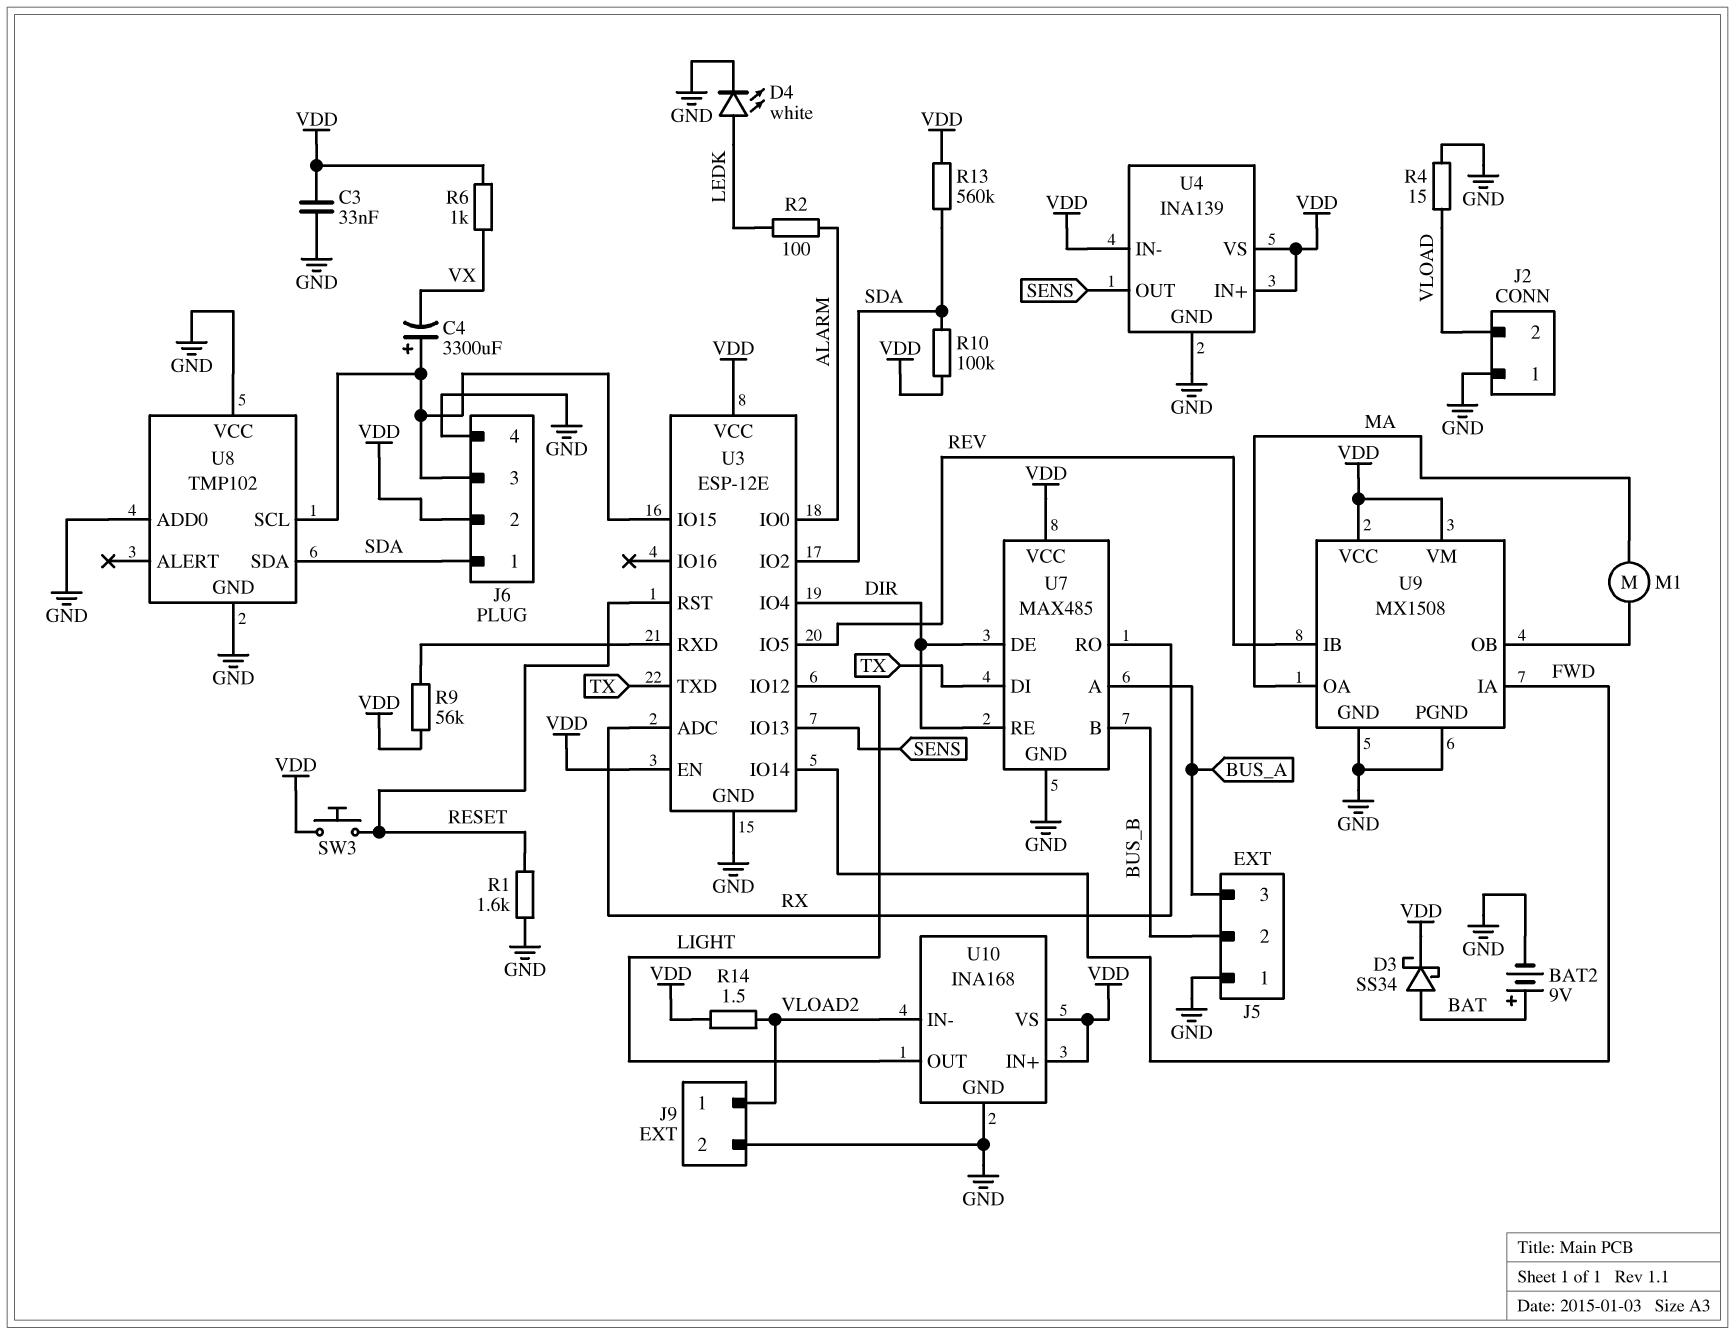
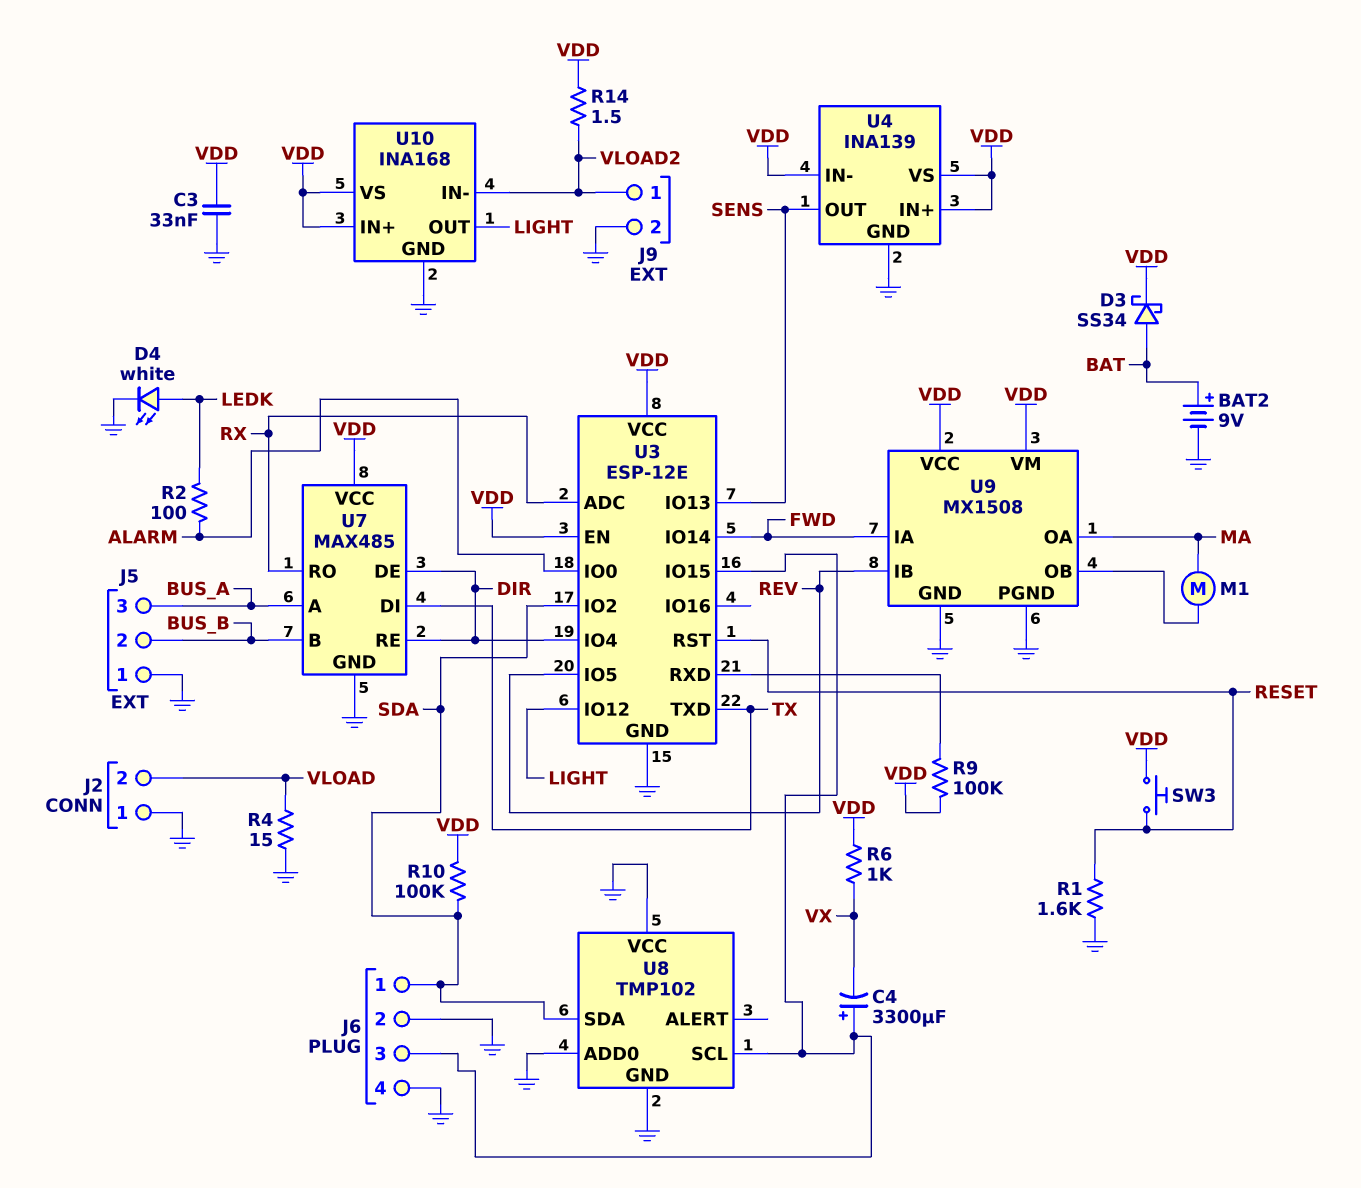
J6 pin 2: VDD -> GND
R9: 56k (U3/RXD, VDD) -> 100k (U3/RXD, VDD)
R13: 560k (SDA, VDD) -> none

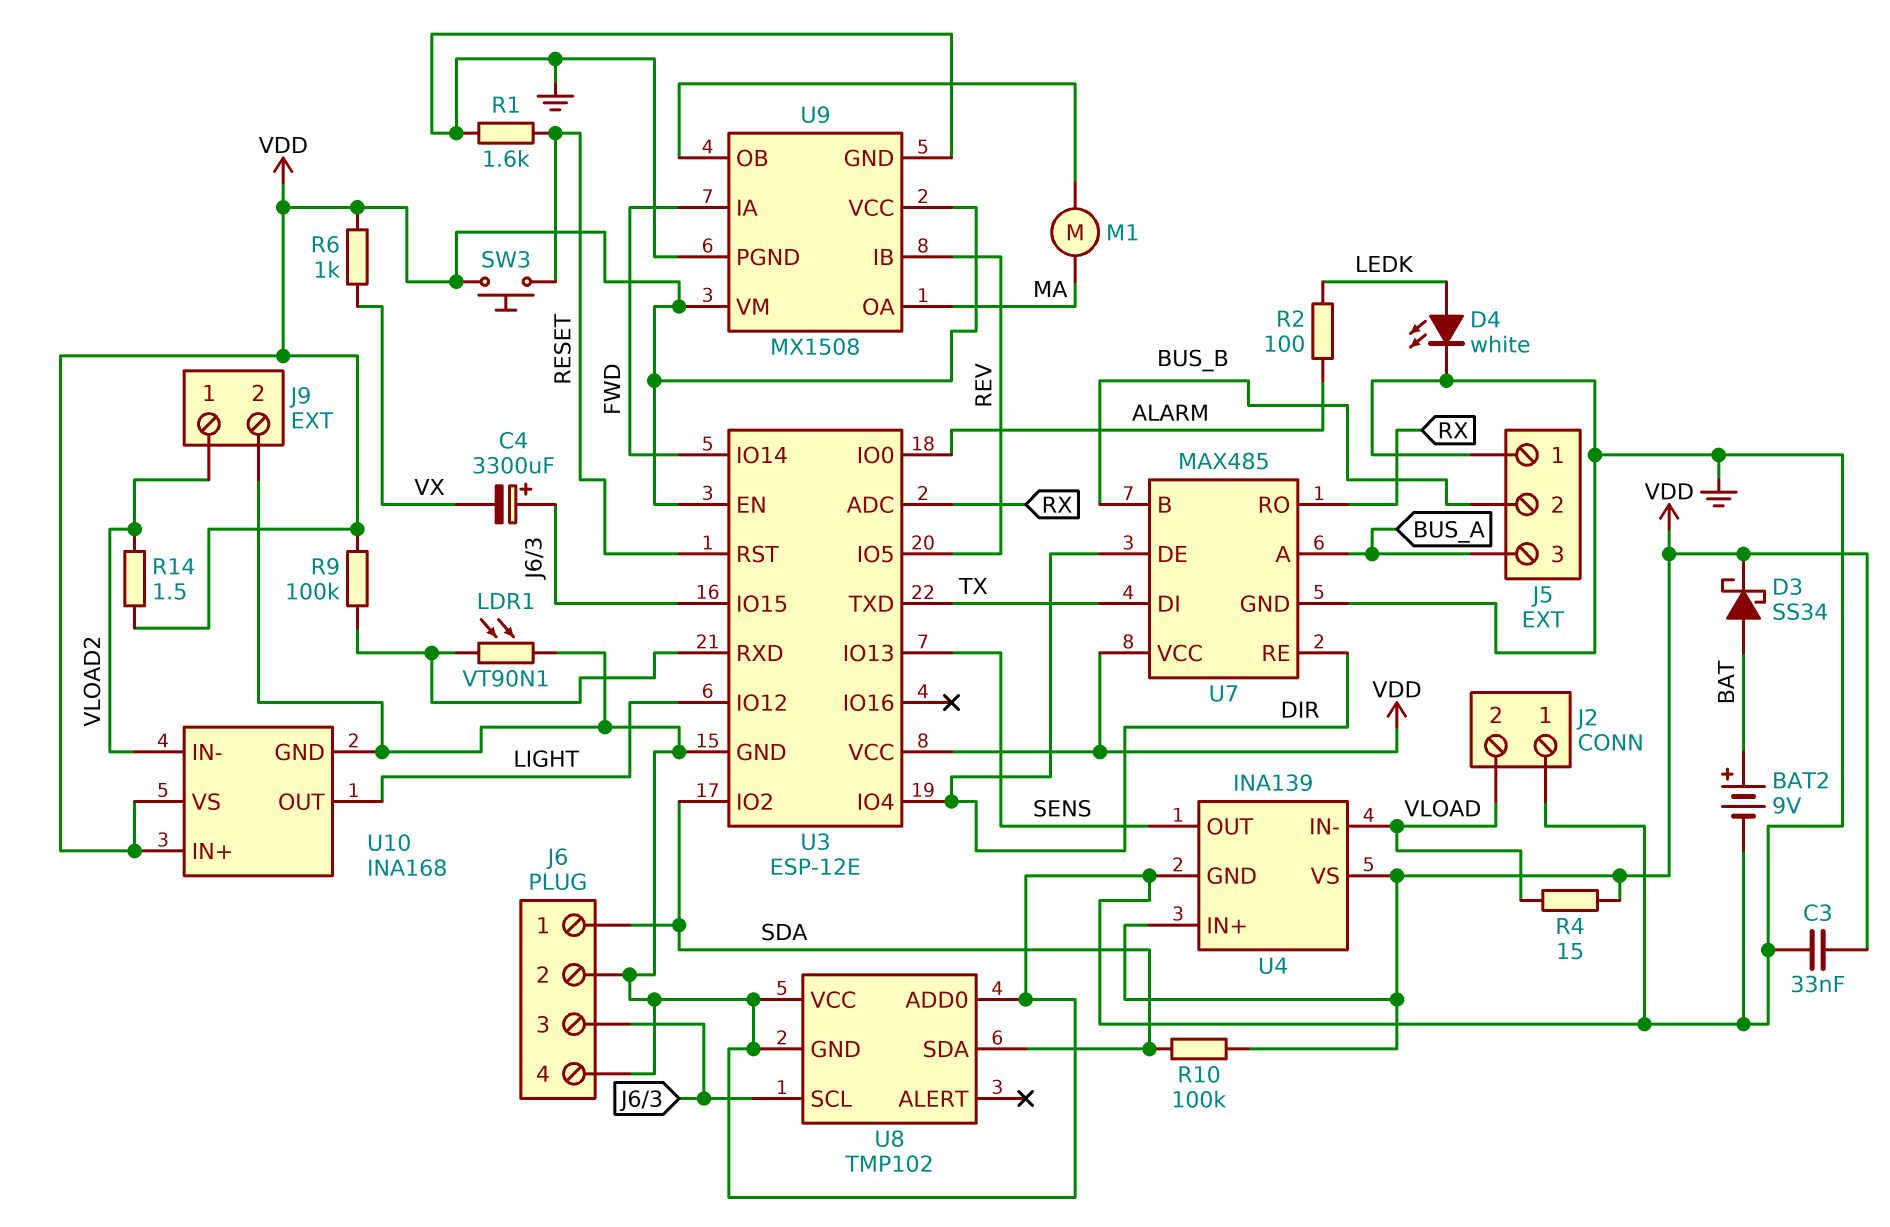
LDR1: none -> VT90N1 (GND, U3/RXD)
R4: 15 (GND, VLOAD) -> 15 (VDD, VLOAD)
U4 pin IN-: VDD -> VLOAD

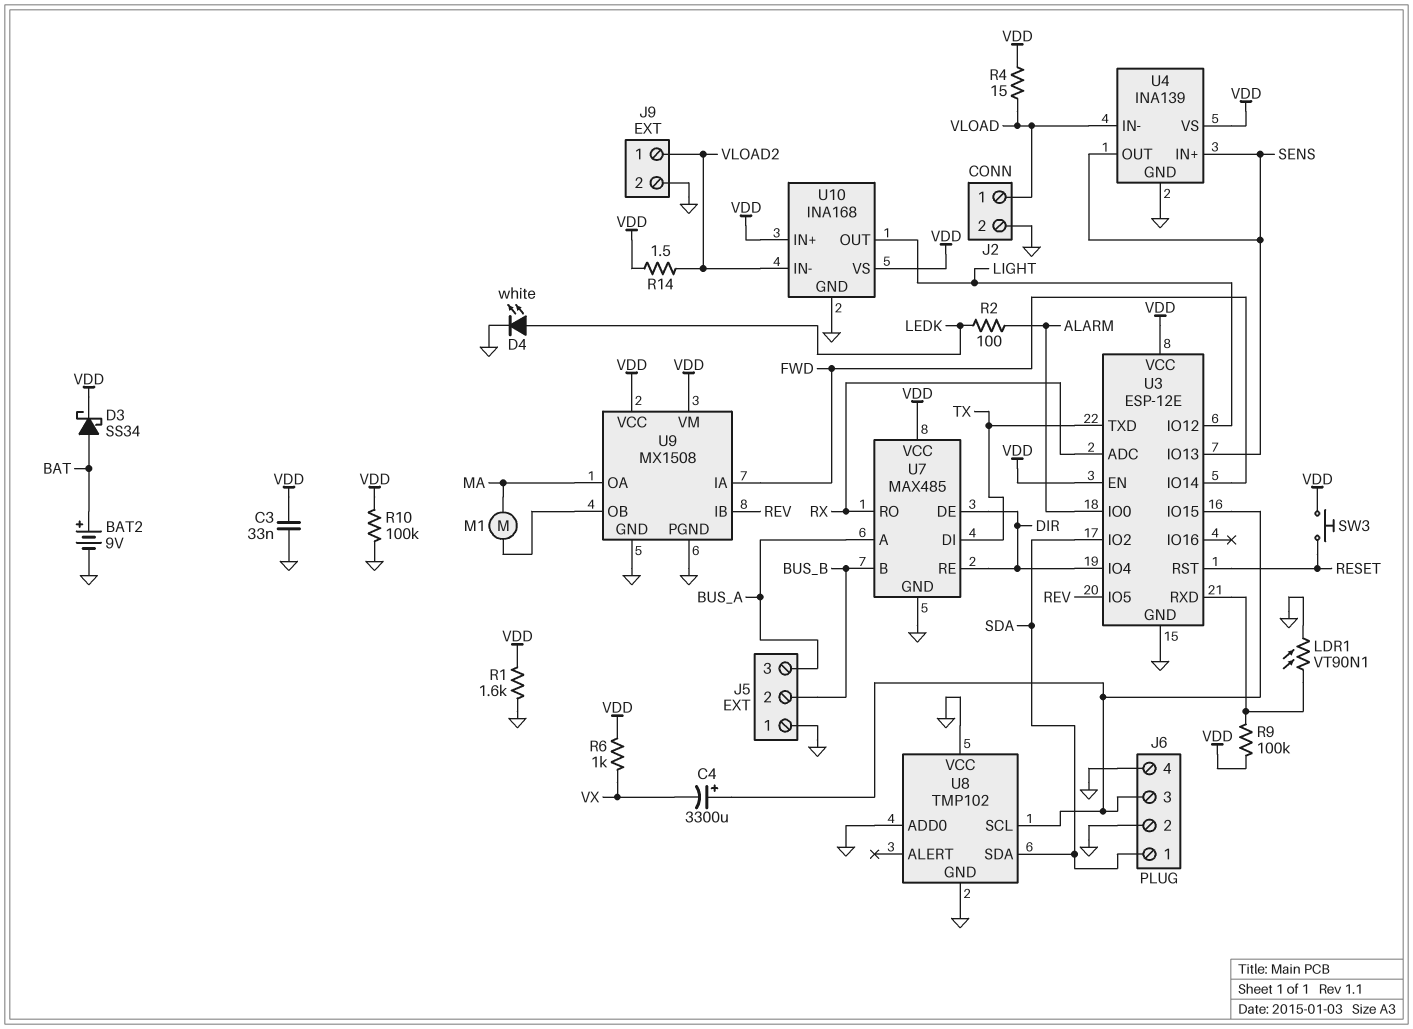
J2 pin 1: GND -> VLOAD
J2 pin 2: VLOAD -> GND
R1: 1.6k (GND, RESET) -> 1.6k (GND, VDD)
R10: 100k (SDA, VDD) -> 100k (GND, VDD)
U4 pin IN+: VDD -> SENS

